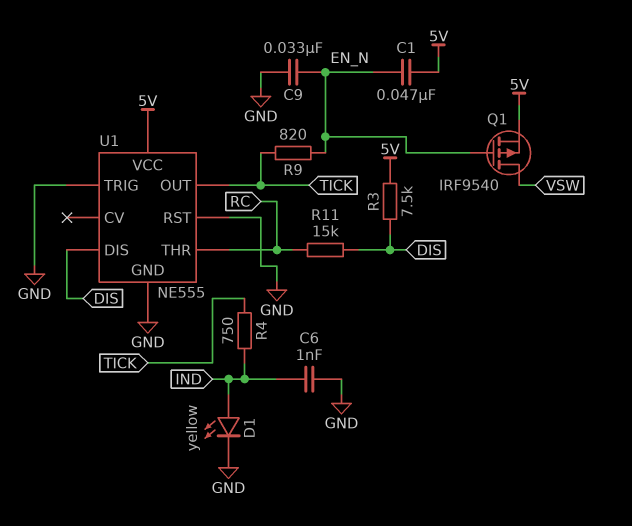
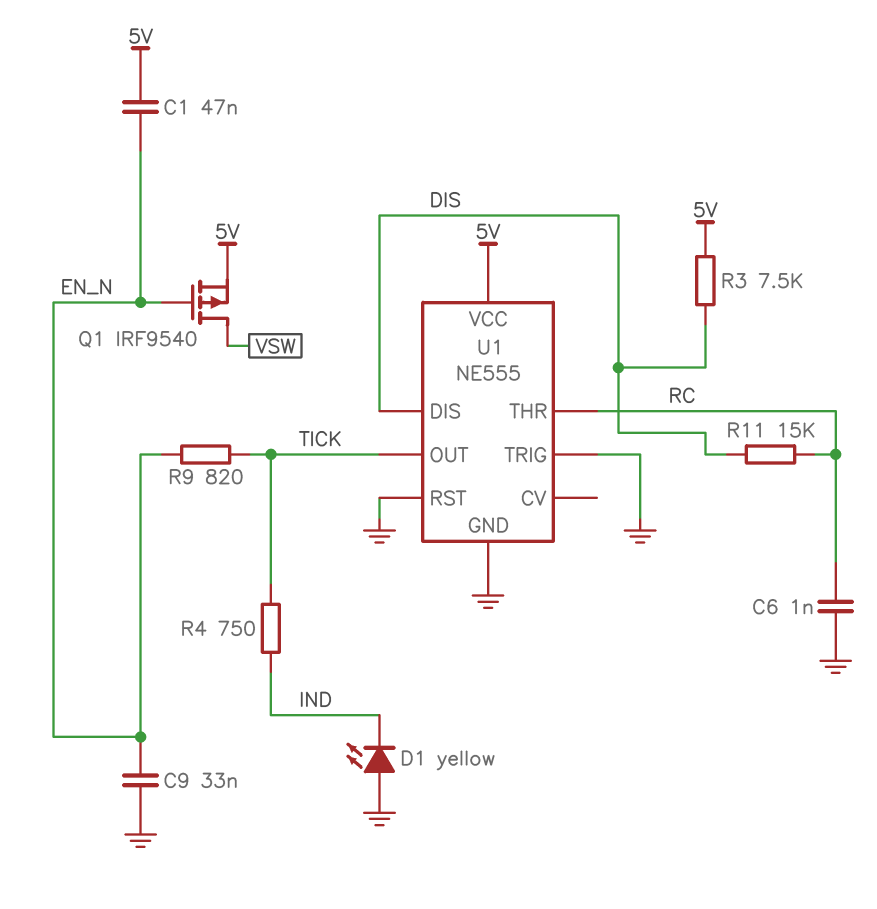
C6: 1nF (GND, IND) -> 1nF (GND, RC)
D1: LED yellow (A IND, K GND) -> LED yellow (A GND, K IND)

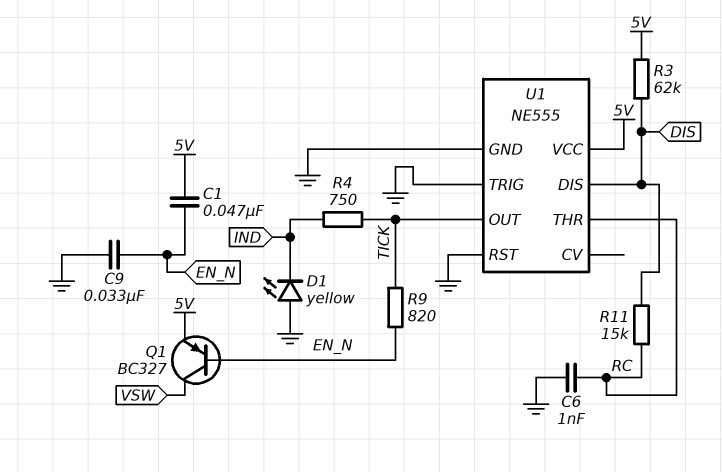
Q1: PMOS IRF9540 (G EN_N, D VSW, S 5V) -> PNP BC327 (B EN_N, C VSW, E 5V)
R3: 7.5k (5V, DIS) -> 62k (5V, DIS)

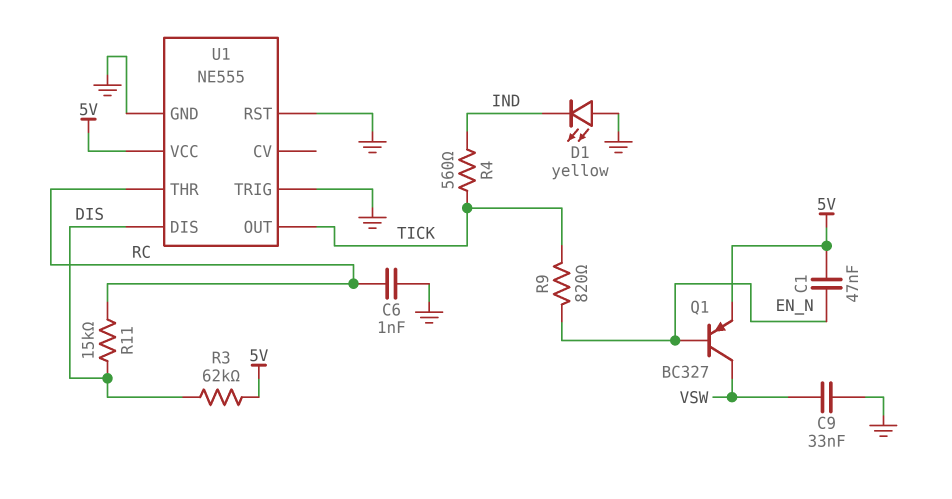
C9: 33nF (EN_N, GND) -> 33nF (GND, VSW)
R4: 750 (IND, TICK) -> 560 (IND, TICK)

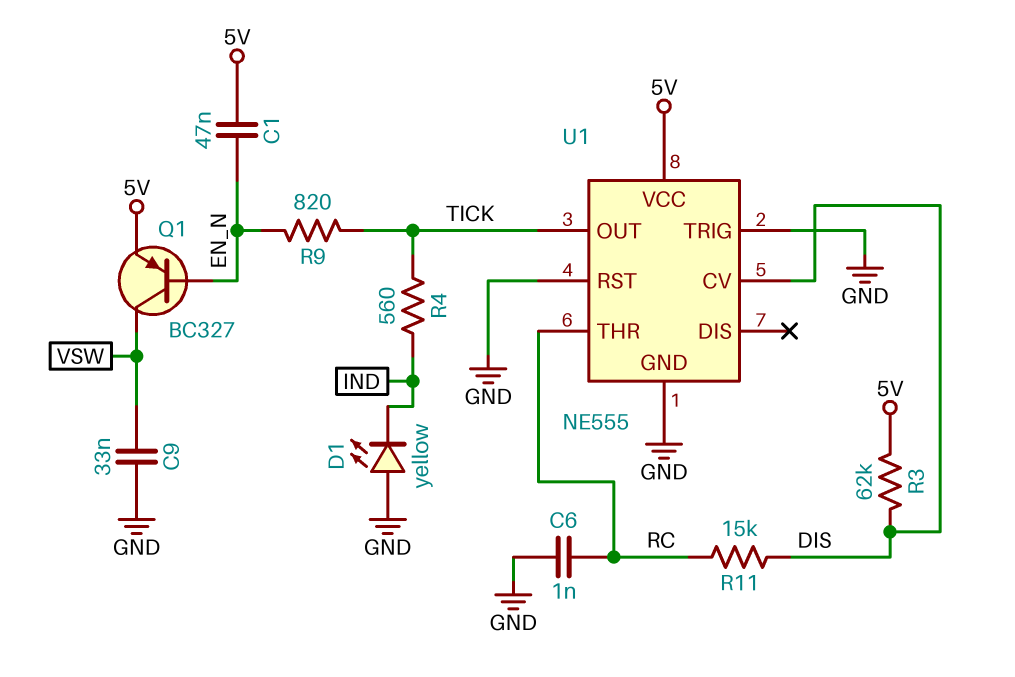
U1 pin CV: none -> DIS
U1 pin DIS: DIS -> none

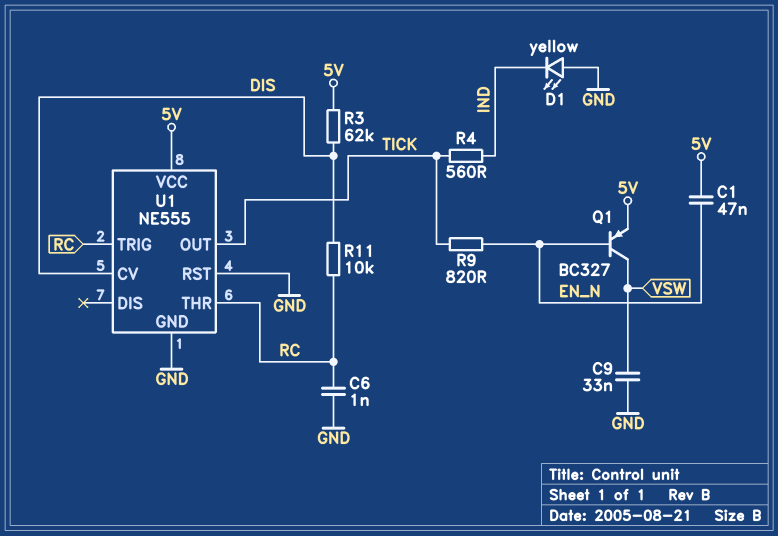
R11: 15k (DIS, RC) -> 10k (DIS, RC)
U1 pin TRIG: GND -> RC

